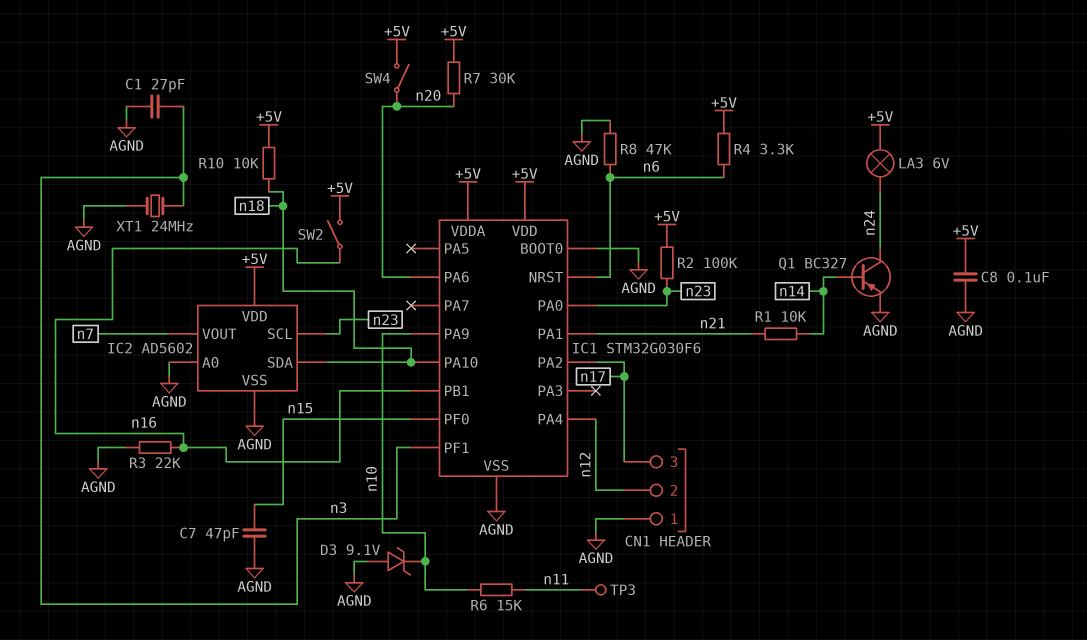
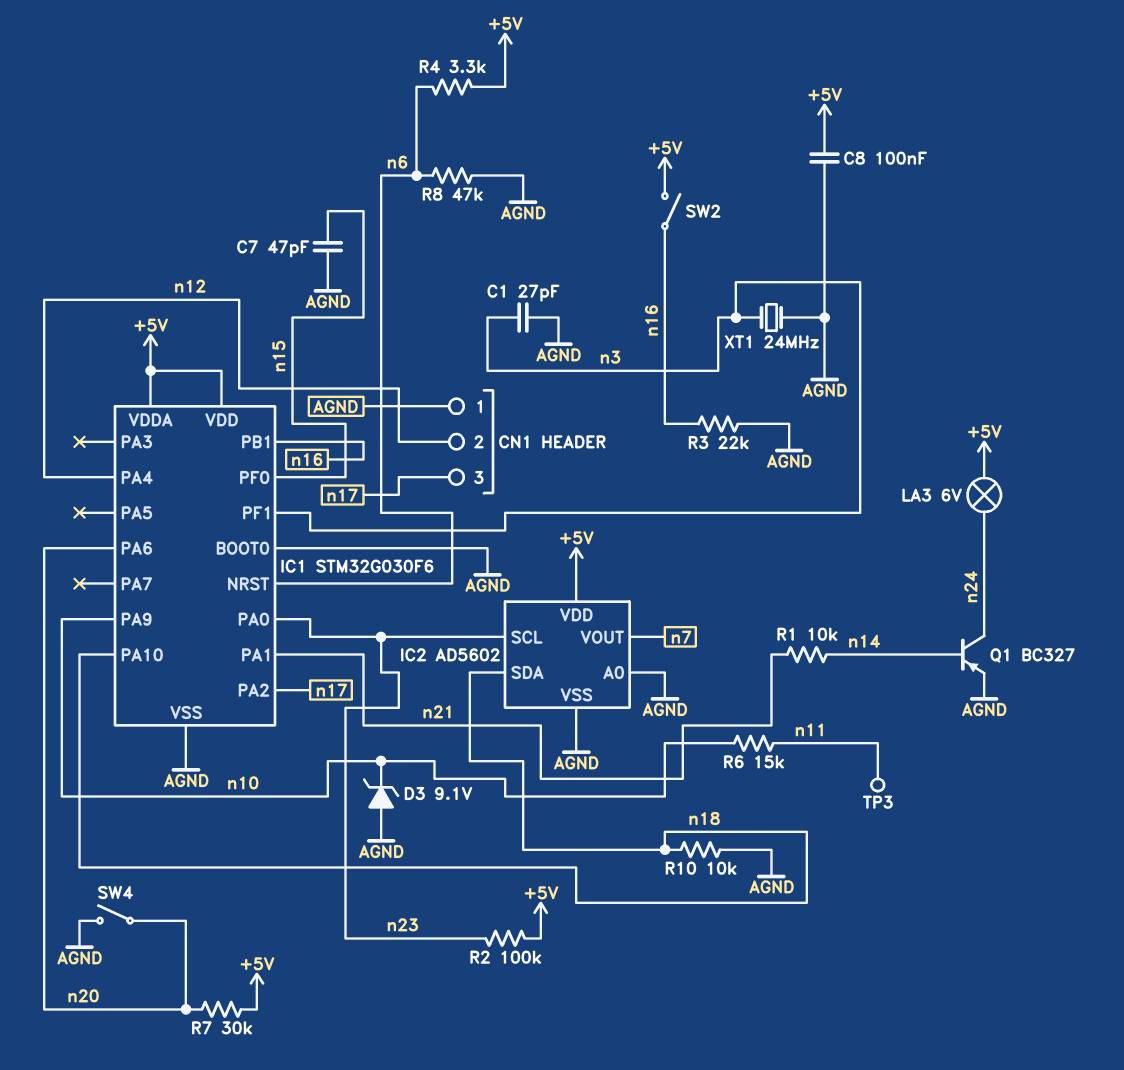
R10: 10k (+5V, n18) -> 10k (AGND, n18)
SW4: switch (+5V, n20) -> switch (AGND, n20)

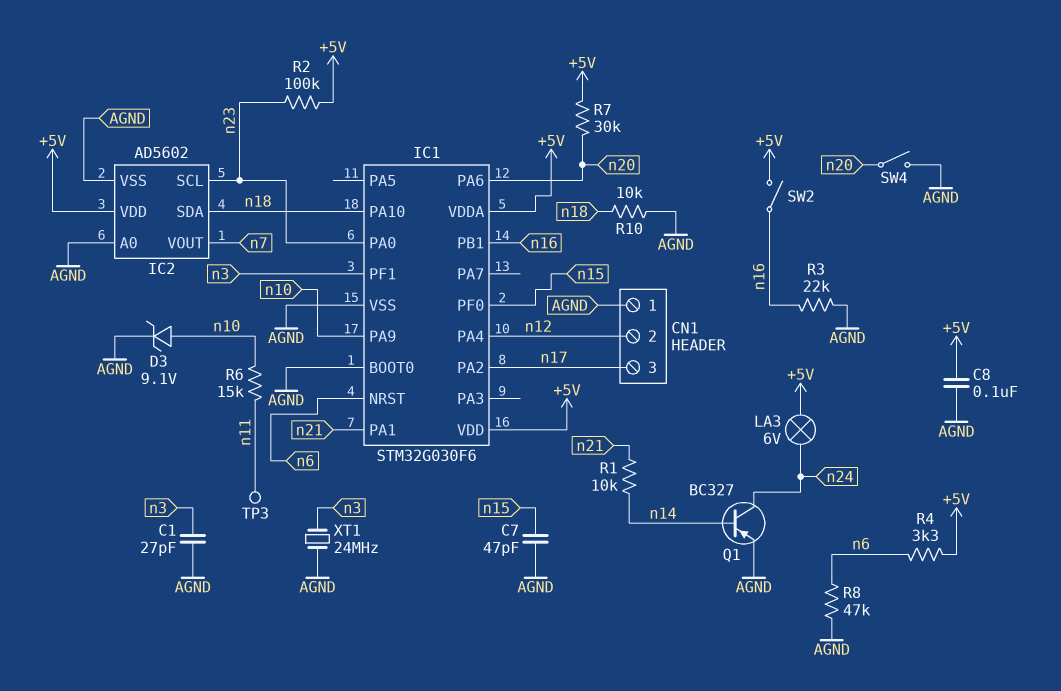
D3: zener 9.1V (A AGND, K n10) -> zener 9.1V (A n10, K AGND)

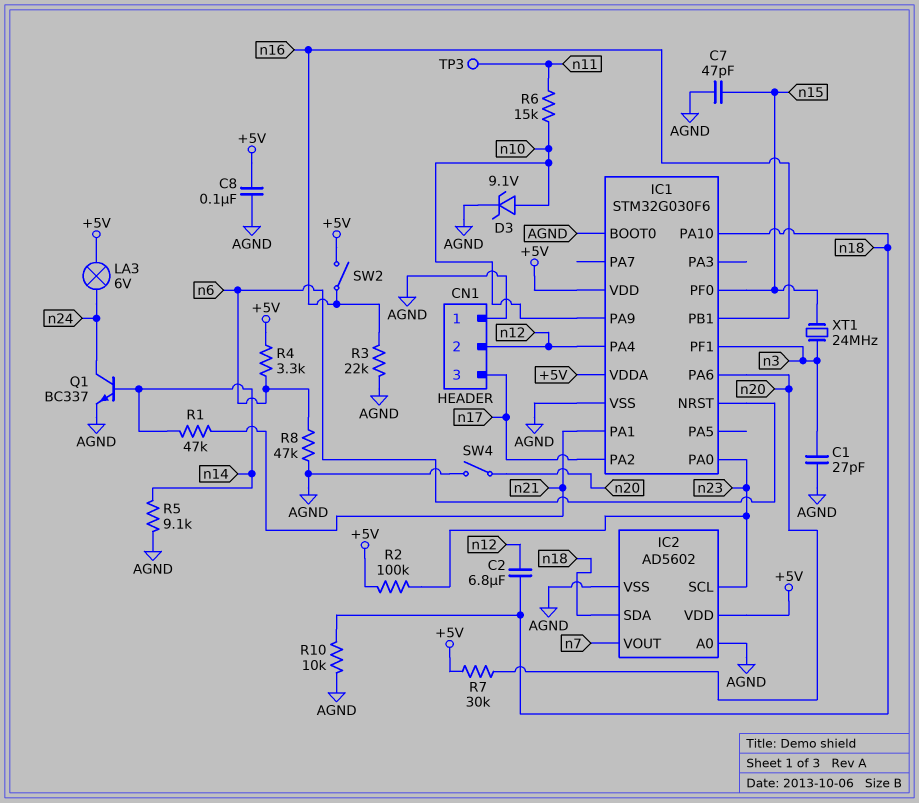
C2: none -> 6.8uF (n12, n18)
Q1: PNP BC327 (B n14, C n24, E AGND) -> NPN BC337 (B n14, C n24, E AGND)
R1: 10k (n14, n21) -> 47k (n14, n21)
R5: none -> 9.1k (AGND, n14)
XT1: 24MHz (AGND, n3) -> 24MHz (n3, n15)

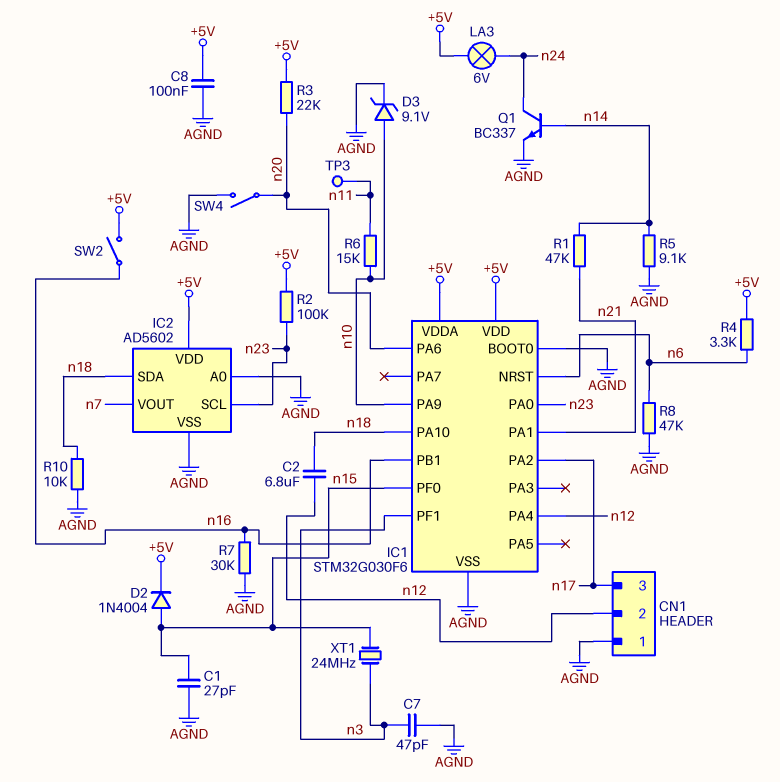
C1: 27pF (AGND, n3) -> 27pF (AGND, n15)
C7: 47pF (AGND, n15) -> 47pF (AGND, n3)
D2: none -> diode 1N4004 (A n15, K +5V)
R3: 22k (AGND, n16) -> 22k (+5V, n20)
R7: 30k (+5V, n20) -> 30k (AGND, n16)

